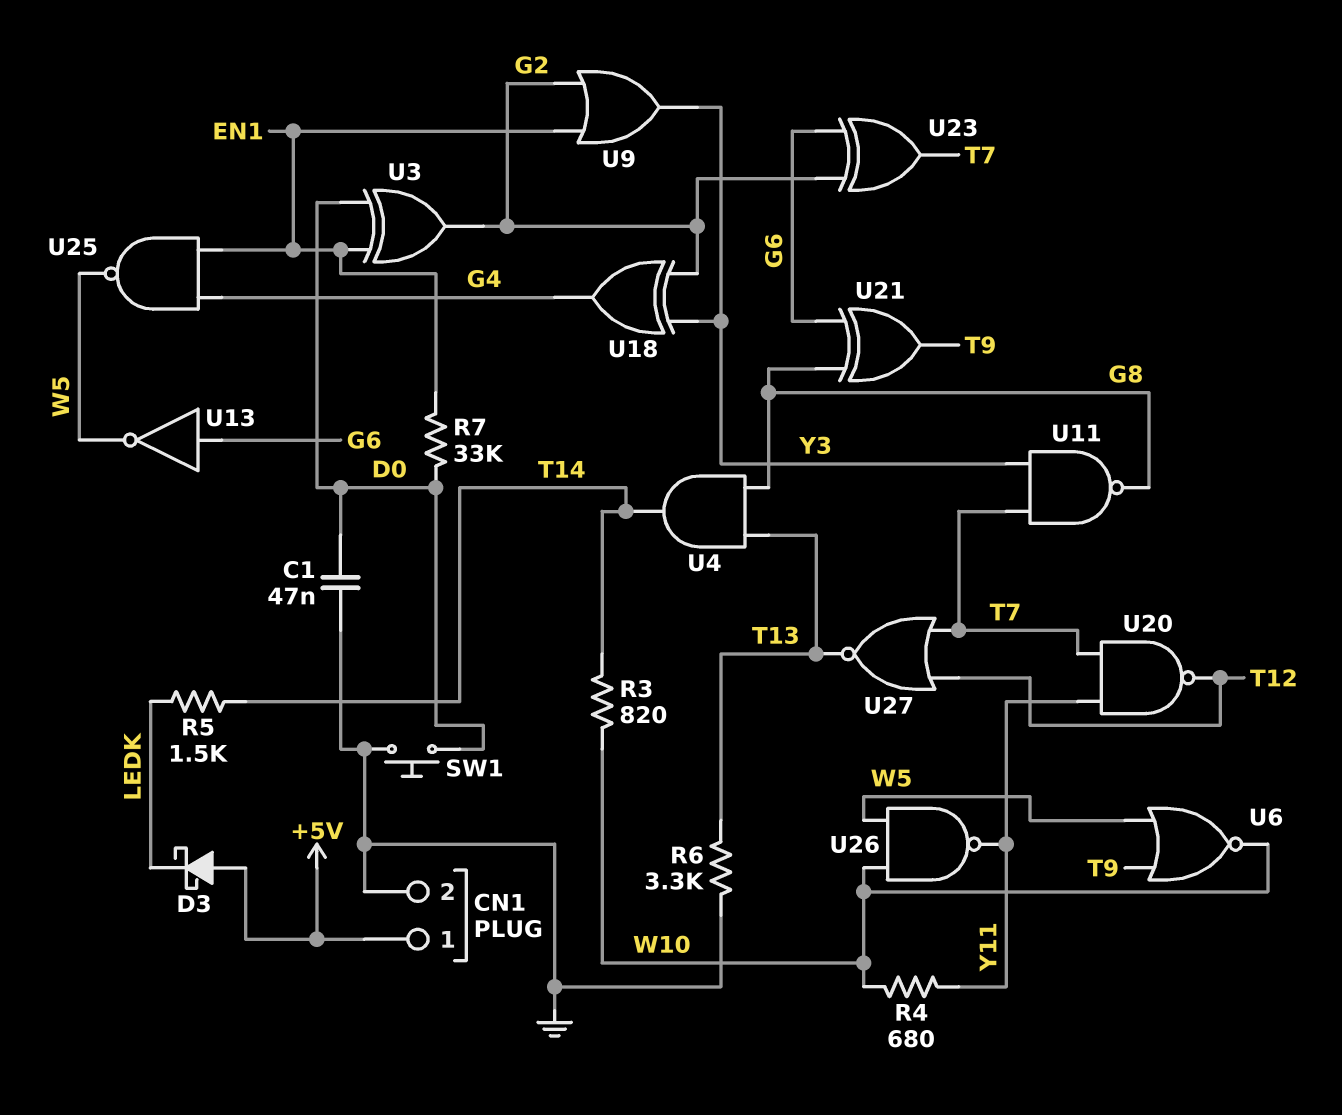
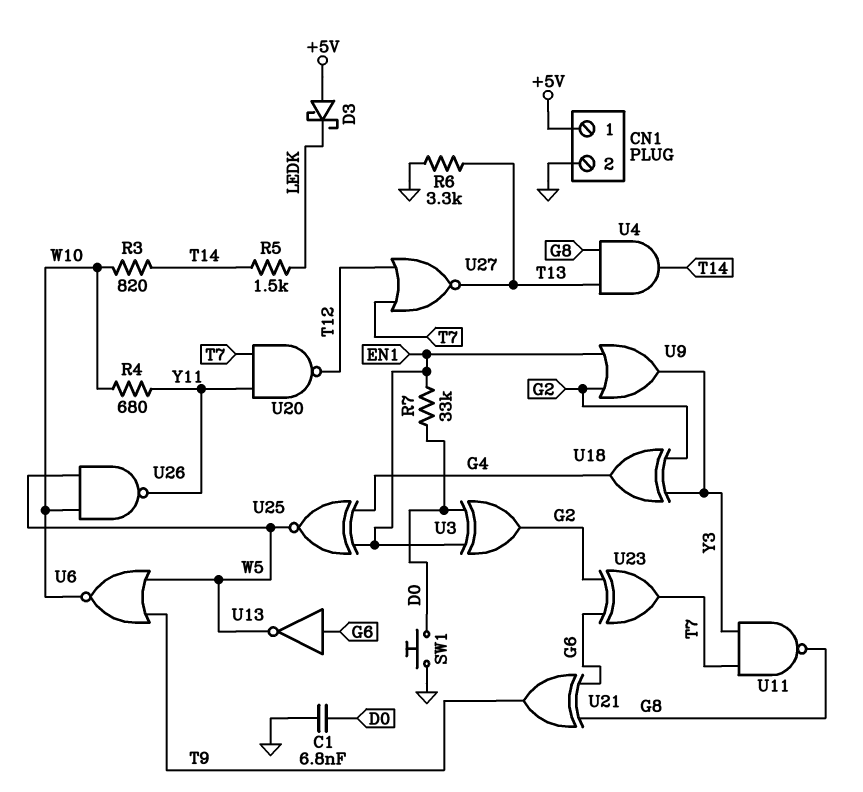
C1: 47nF (D0, GND) -> 6.8nF (D0, GND)
U25: NAND (in EN1, in G4, out W5) -> XNOR (in EN1, in G4, out W5)

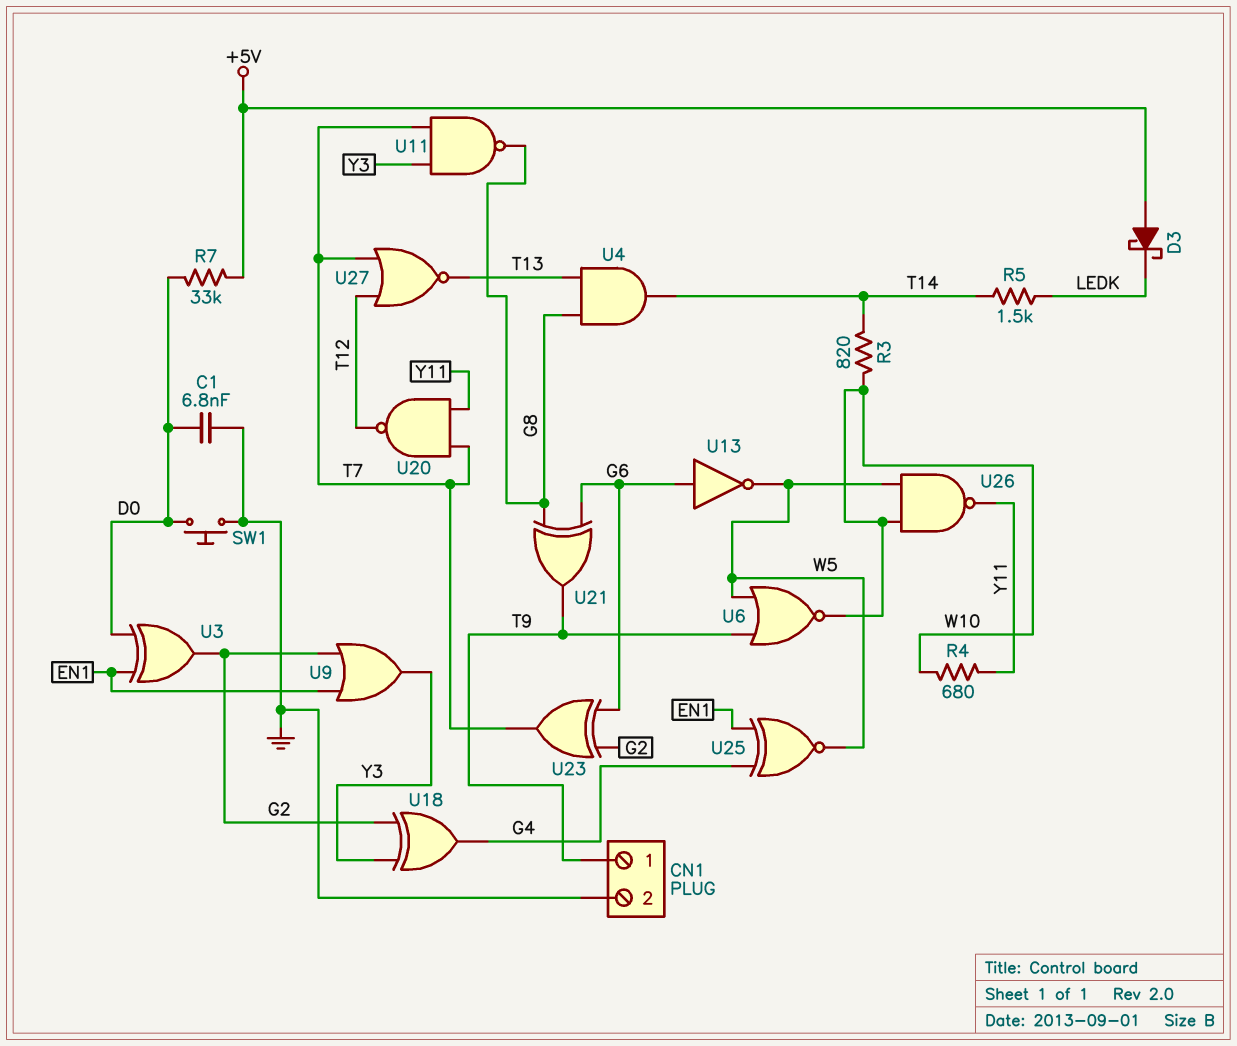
CN1 pin 1: +5V -> T9
R6: 3.3k (GND, T13) -> none
R7: 33k (D0, EN1) -> 33k (+5V, D0)

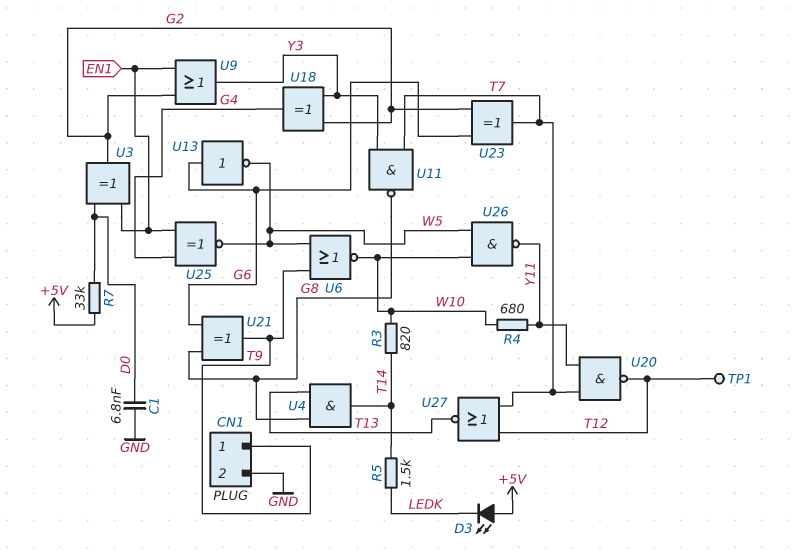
D3: schottky (A +5V, K LEDK) -> LED (A +5V, K LEDK)
SW1: button (D0, GND) -> none
TP1: none -> test point (T12)

